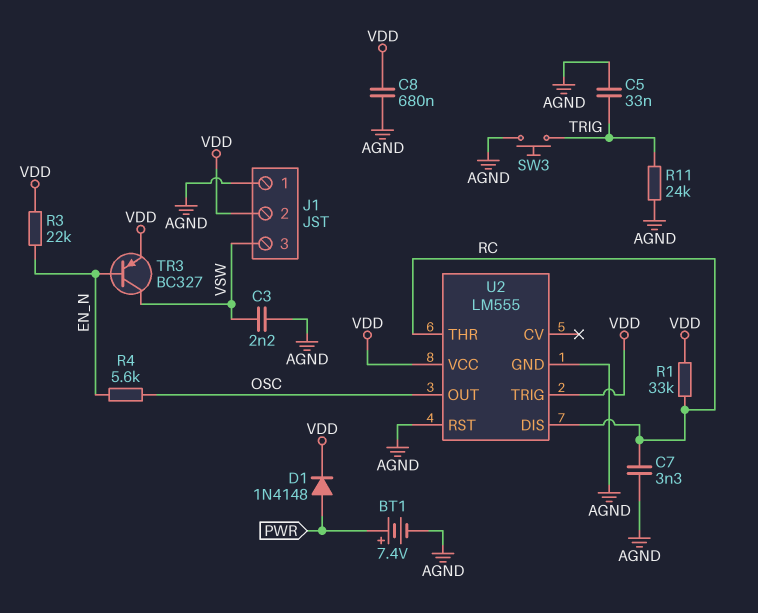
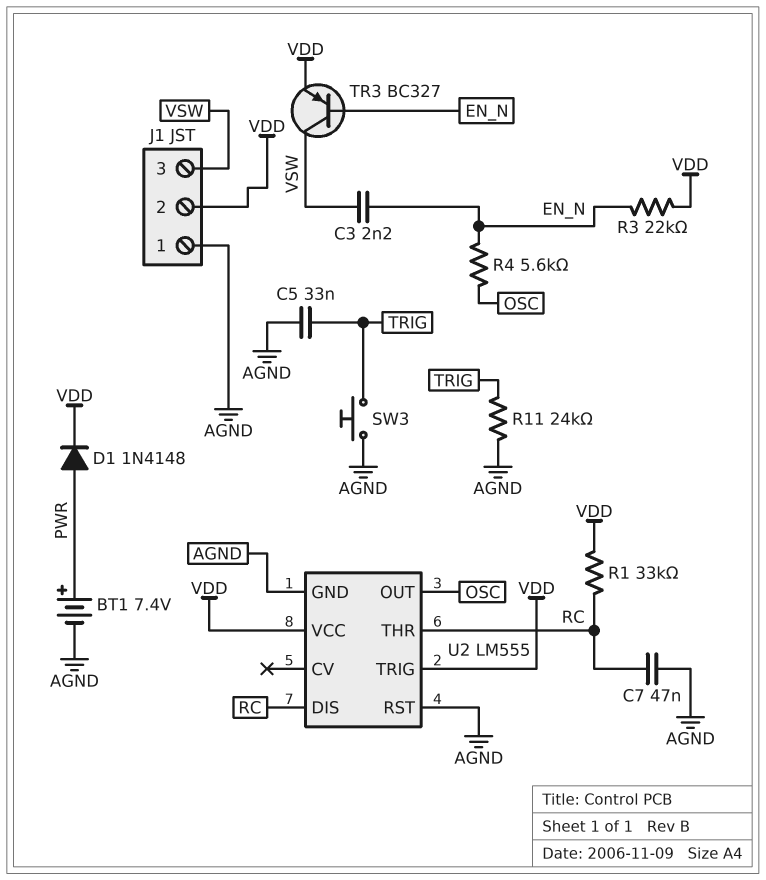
C3: 2.2nF (AGND, VSW) -> 2.2nF (EN_N, VSW)
C7: 3.3nF (AGND, RC) -> 47nF (AGND, RC)
C8: 680nF (AGND, VDD) -> none

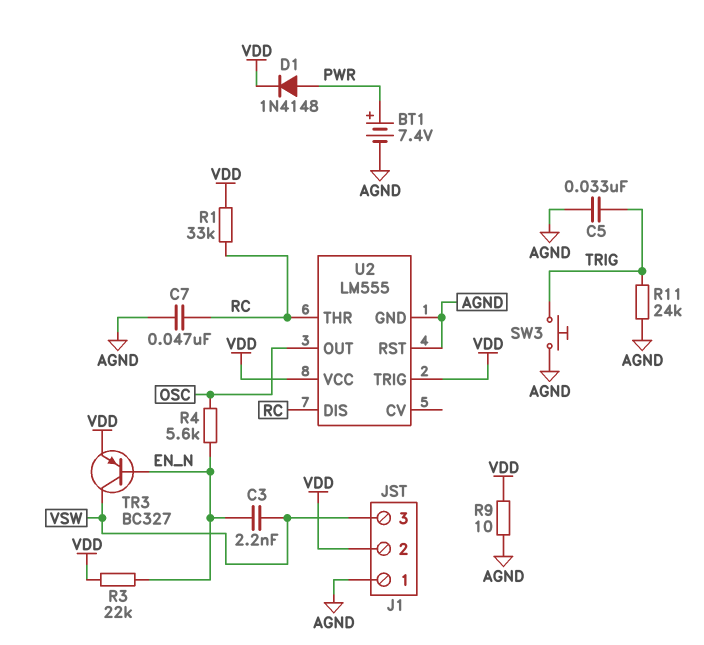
R9: none -> 10 (AGND, VDD)

